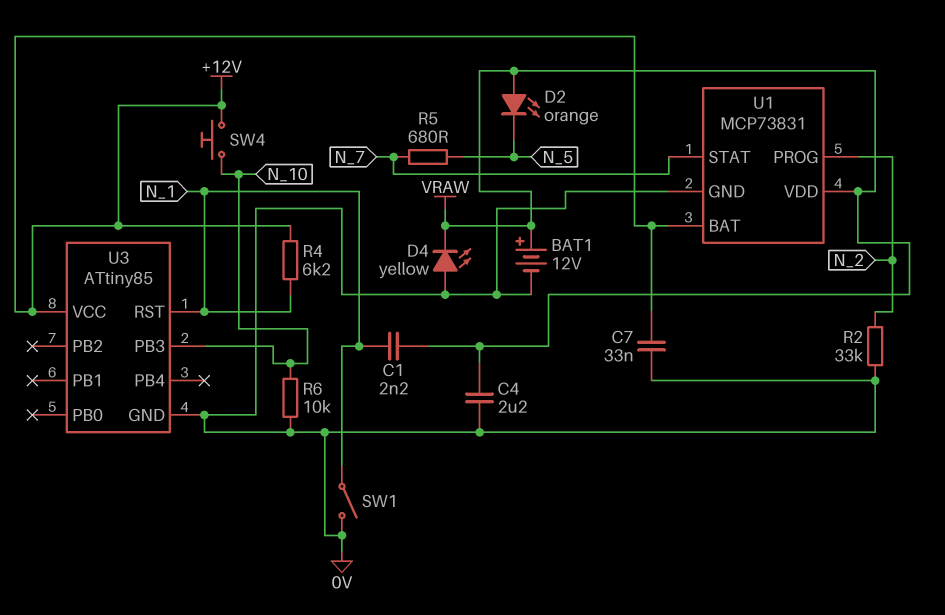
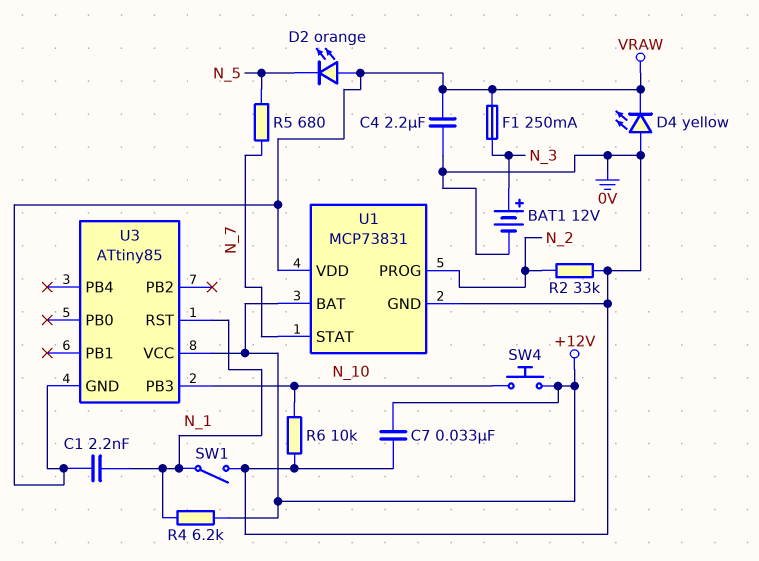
BAT1: 12V (plus VRAW, minus 0V) -> 12V (plus N_3, minus 0V)
F1: none -> 250mA (N_3, VRAW)
U3 pin GND: 0V -> VRAW

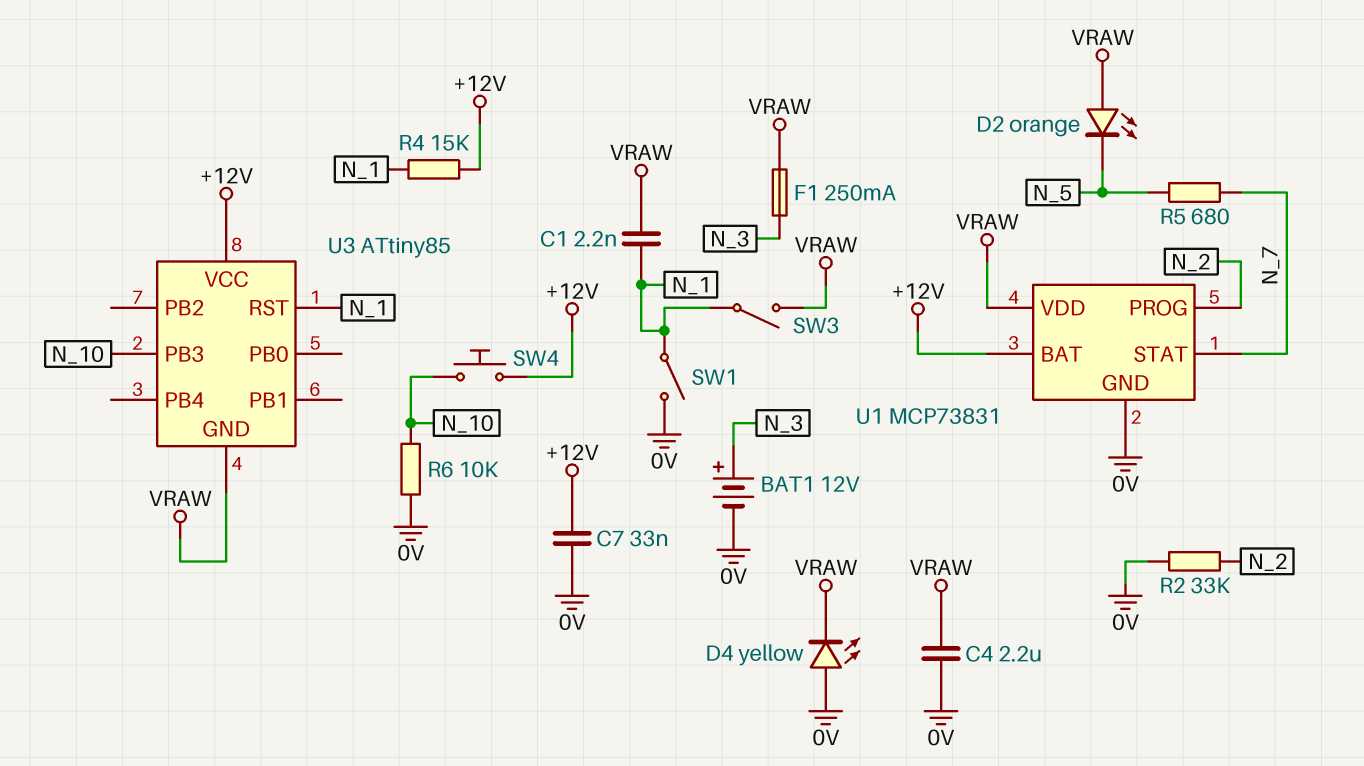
R4: 6.2k (+12V, N_1) -> 15k (+12V, N_1)
SW3: none -> switch (N_1, VRAW)

